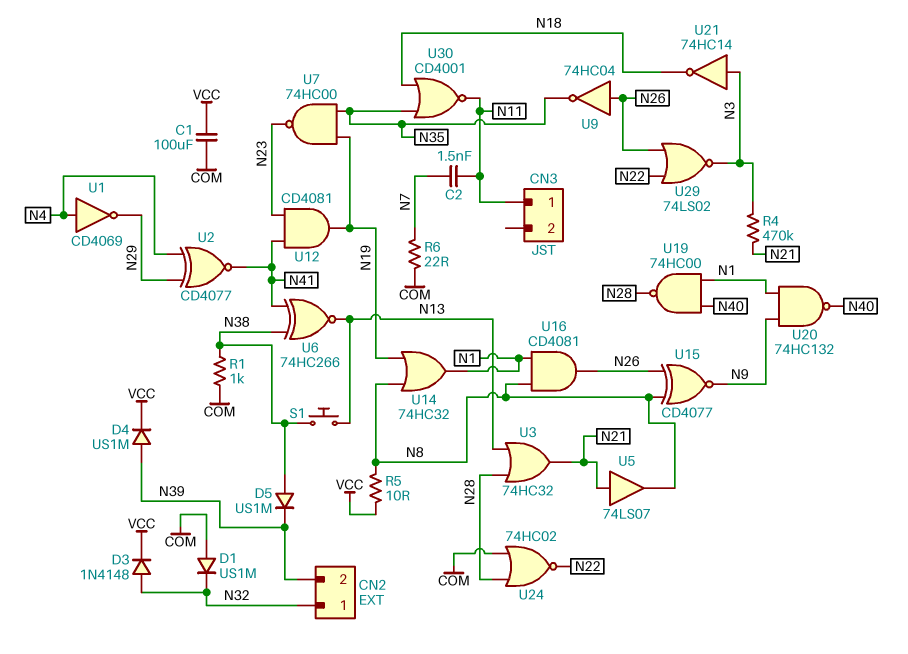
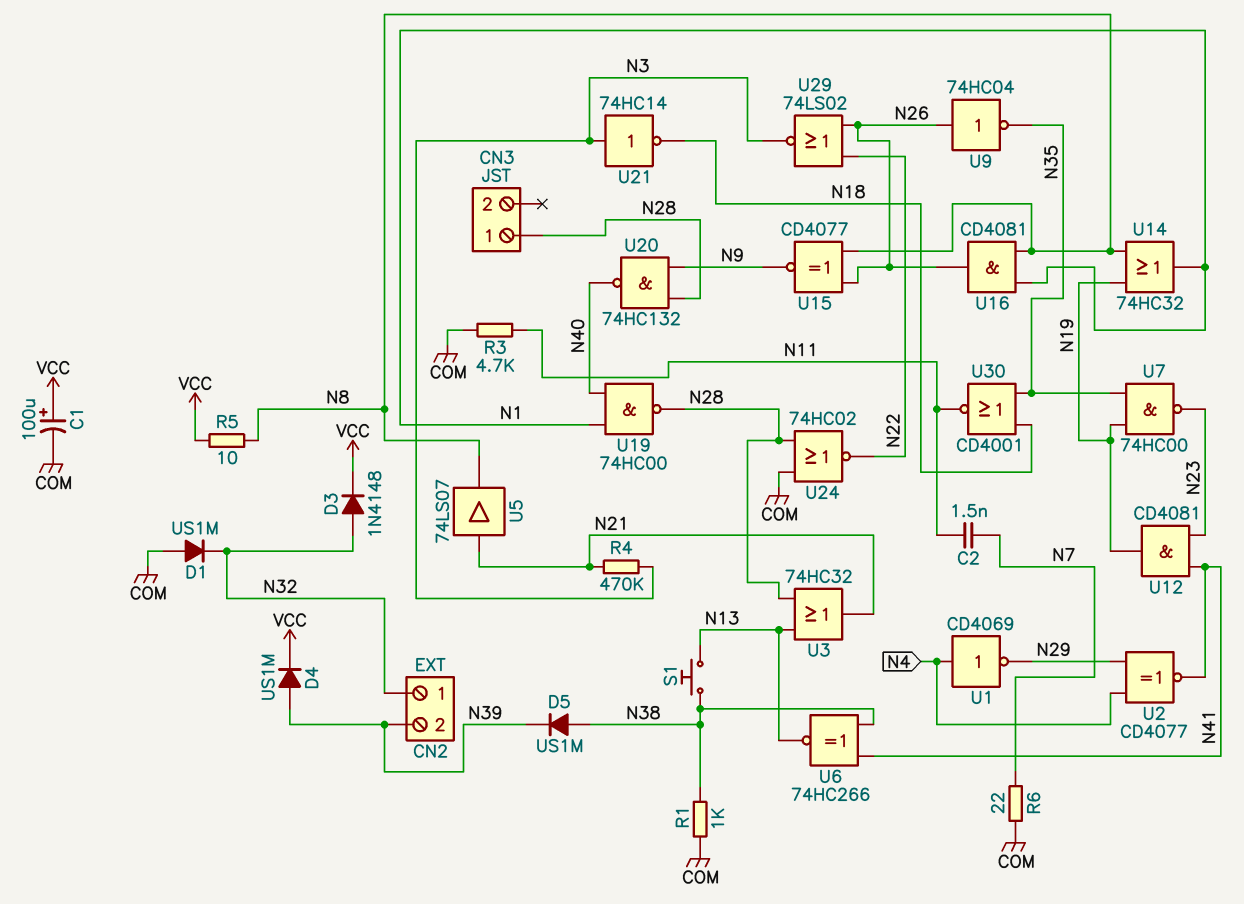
C1: 100uF (COM, VCC) -> 100uF (plus VCC, minus COM)
CN3 pin 1: N11 -> N28
R3: none -> 4.7k (COM, N11)
U20: NAND 74HC132 (in N1, in N9, out N40) -> NAND 74HC132 (in N9, in N28, out N40)

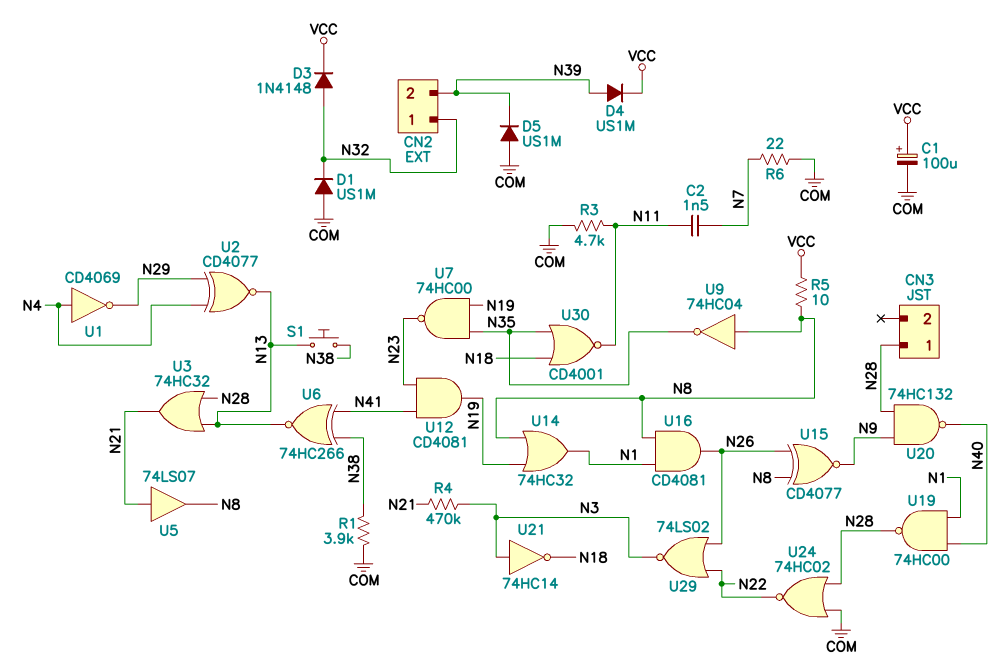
D5: diode US1M (A N38, K N39) -> diode US1M (A COM, K N39)
R1: 1k (COM, N38) -> 3.9k (COM, N38)
U2: XNOR CD4077 (in N4, in N29, out N41) -> XNOR CD4077 (in N4, in N29, out N13)
U9: NOT 74HC04 (in N26, out N35) -> NOT 74HC04 (in N8, out N35)

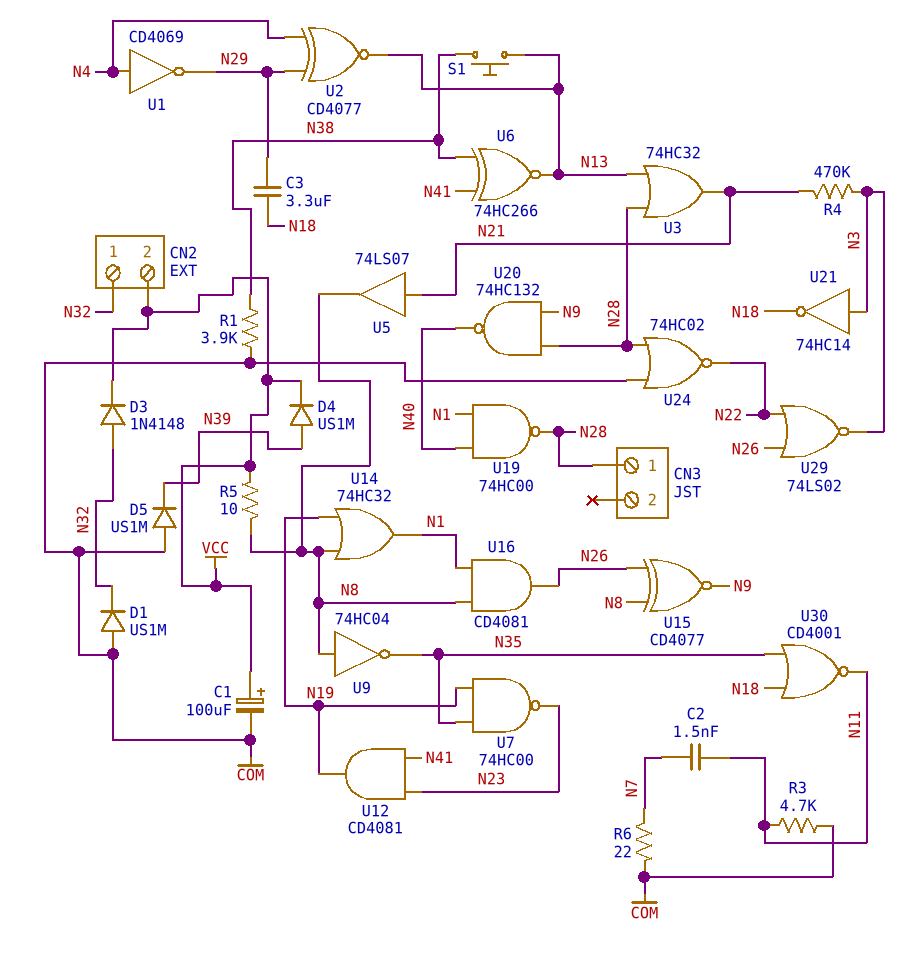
C3: none -> 3.3uF (N18, N29)
CN2 pin 2: N39 -> VCC

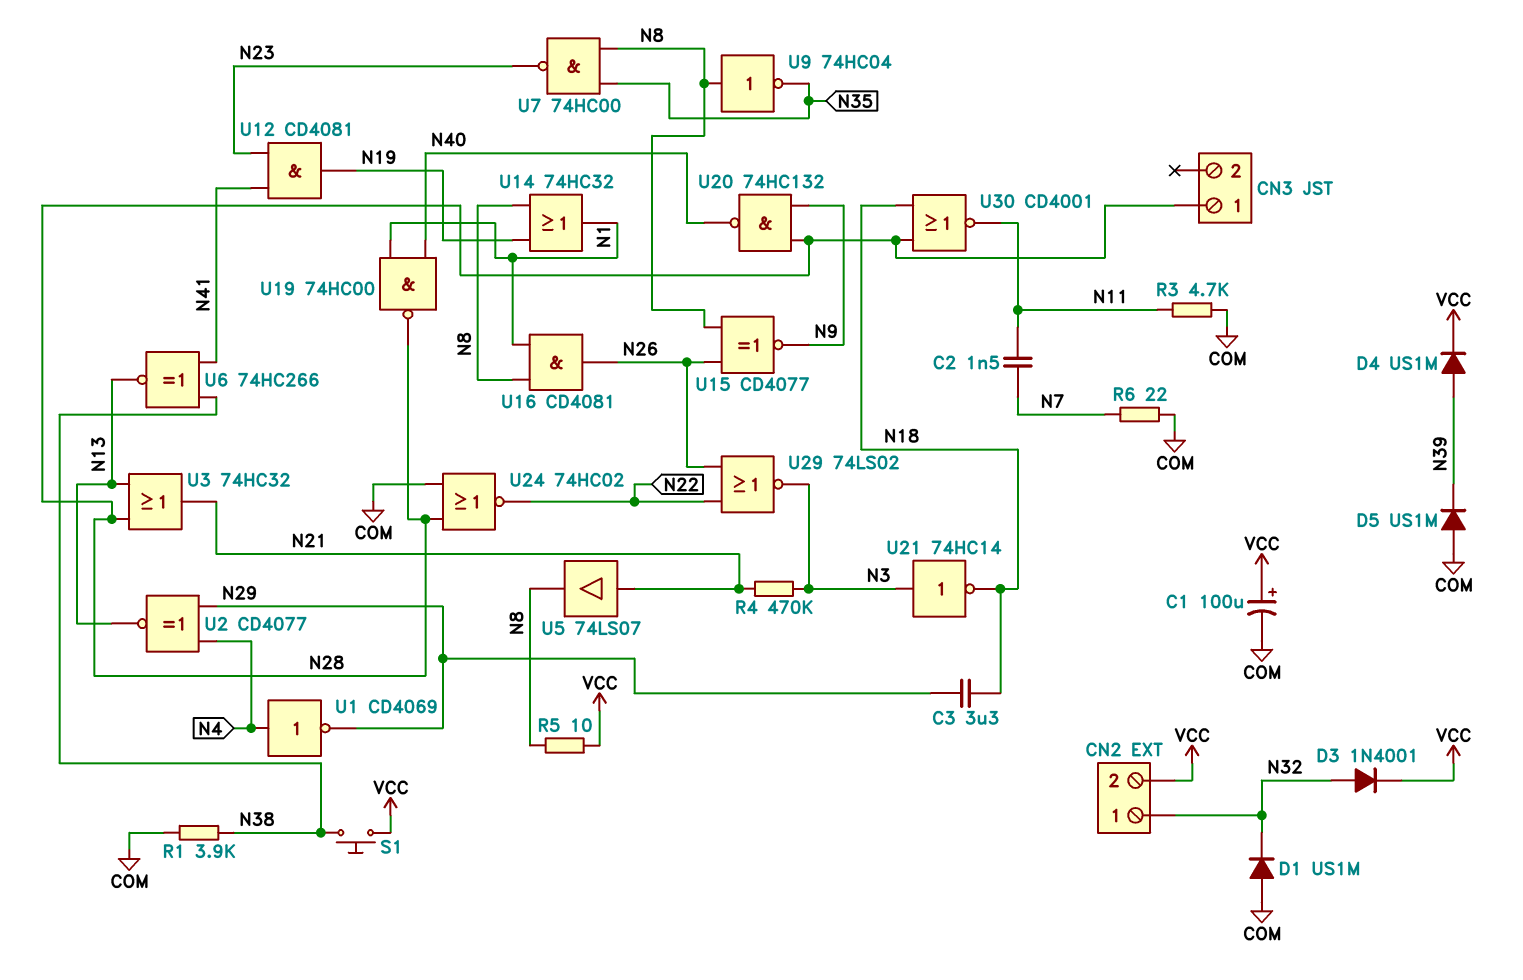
D3: diode 1N4148 (A N32, K VCC) -> diode 1N4001 (A N32, K VCC)
S1: button (N13, N38) -> button (N38, VCC)
U7: NAND 74HC00 (in N19, in N35, out N23) -> NAND 74HC00 (in N8, in N35, out N23)
U30: NOR CD4001 (in N18, in N35, out N11) -> NOR CD4001 (in N18, in N28, out N11)

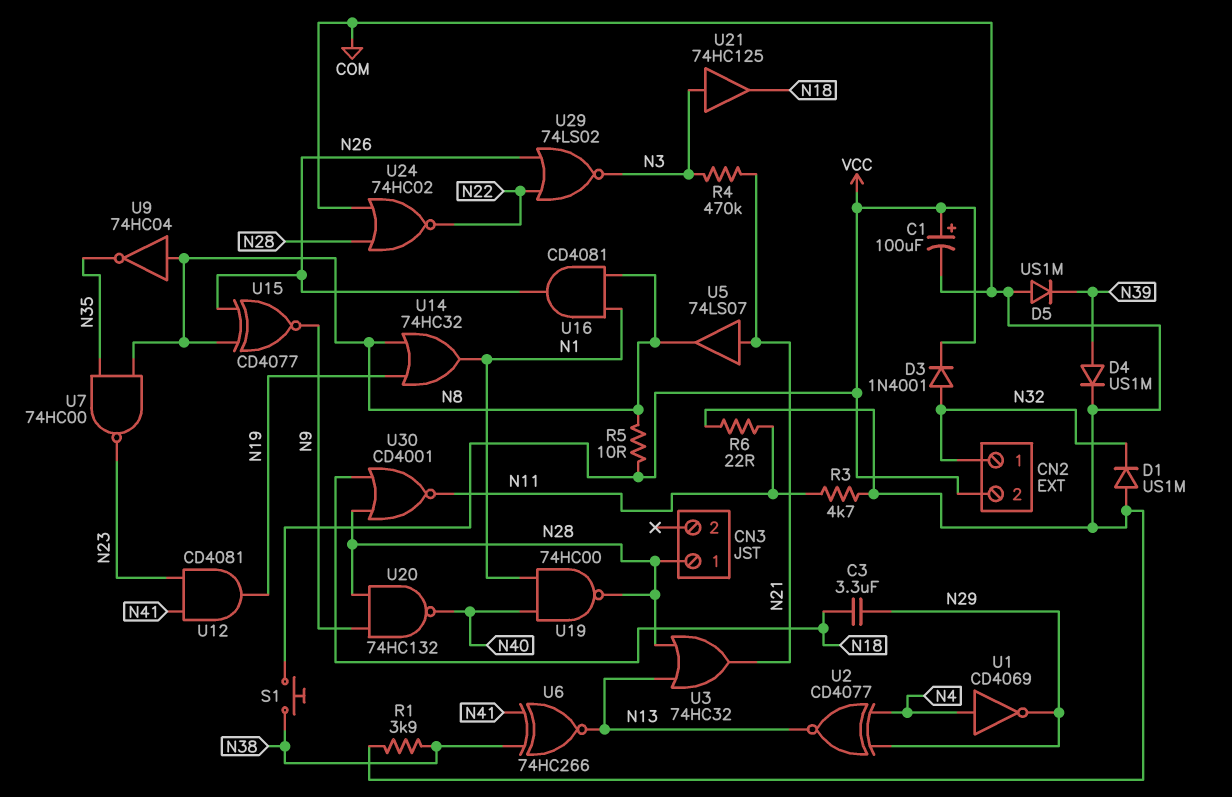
C2: 1.5nF (N7, N11) -> none
D4: diode US1M (A N39, K VCC) -> diode US1M (A N39, K COM)
R6: 22 (COM, N7) -> 22 (COM, N11)
U21: NOT 74HC14 (in N3, out N18) -> buffer 74HC125 (in N3, out N18)

